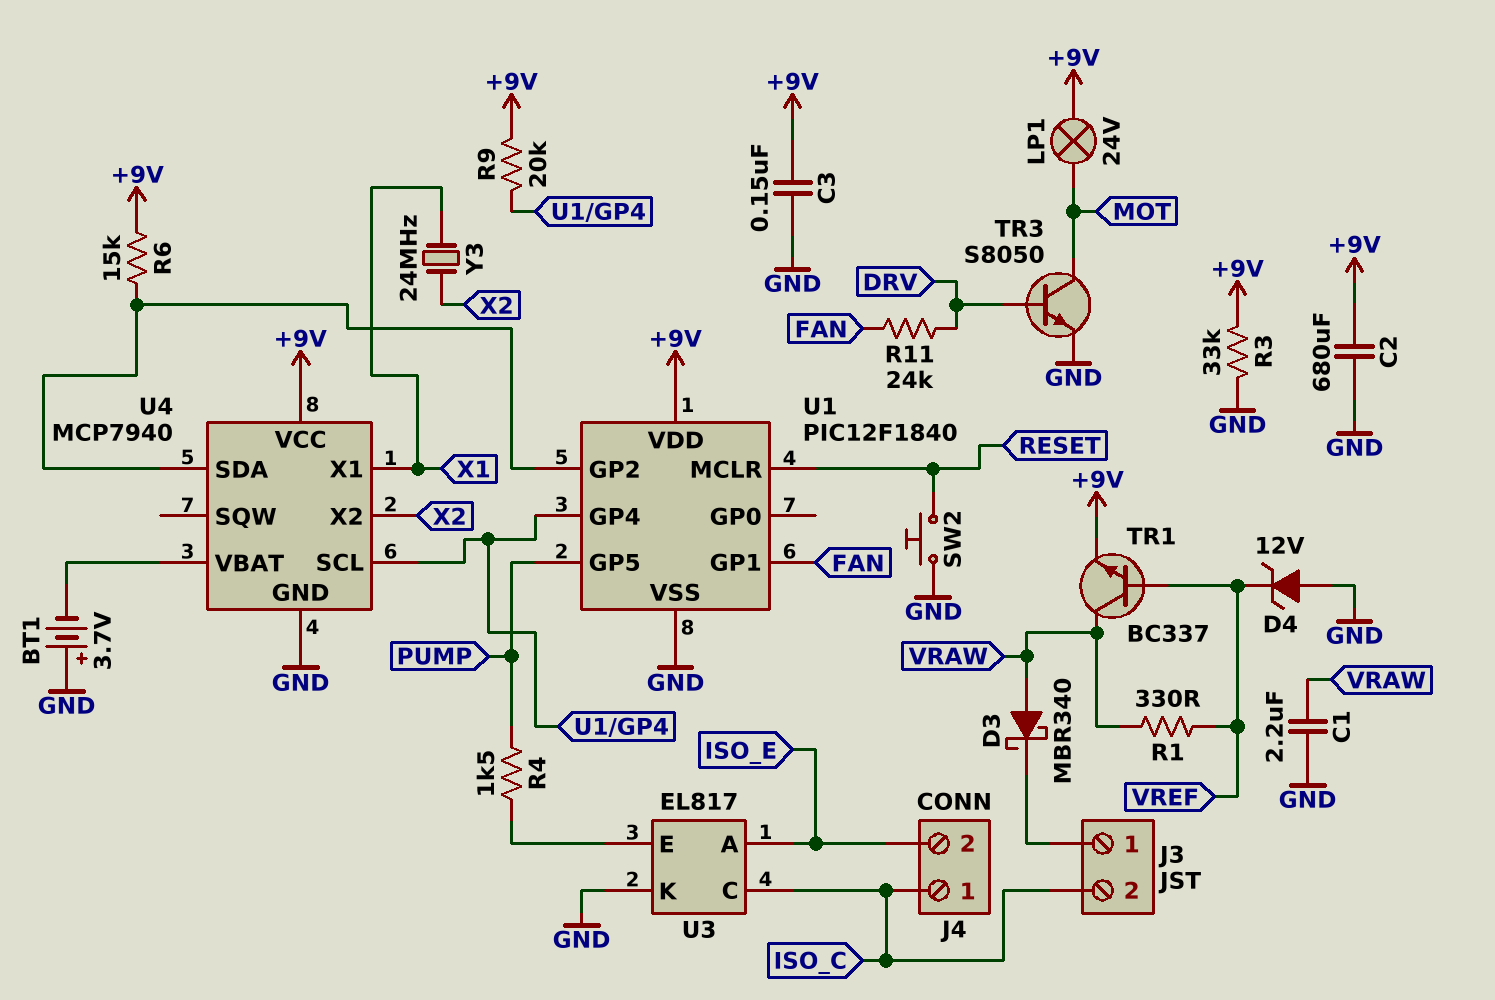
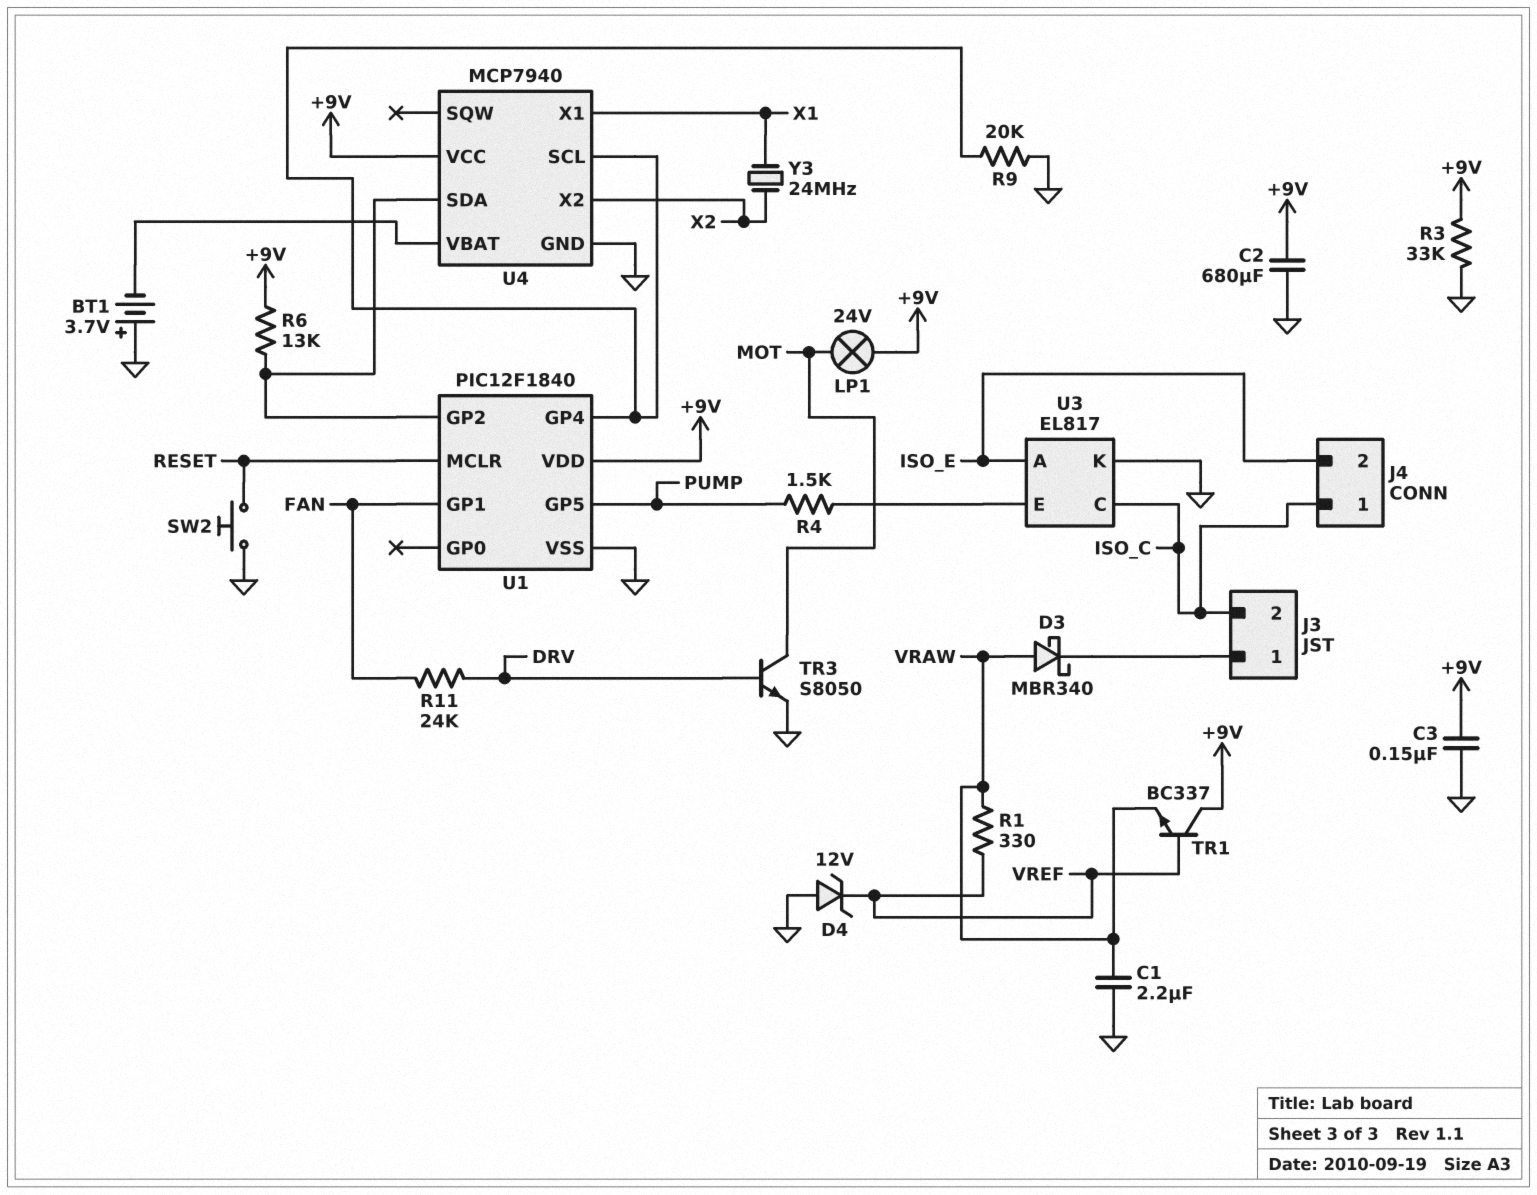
R6: 15k (+9V, U1/GP2) -> 13k (+9V, U1/GP2)
R9: 20k (+9V, U1/GP4) -> 20k (GND, U1/GP4)
TR1: NPN BC337 (B VREF, C VRAW, E +9V) -> NPN BC337 (B VREF, C +9V, E VRAW)

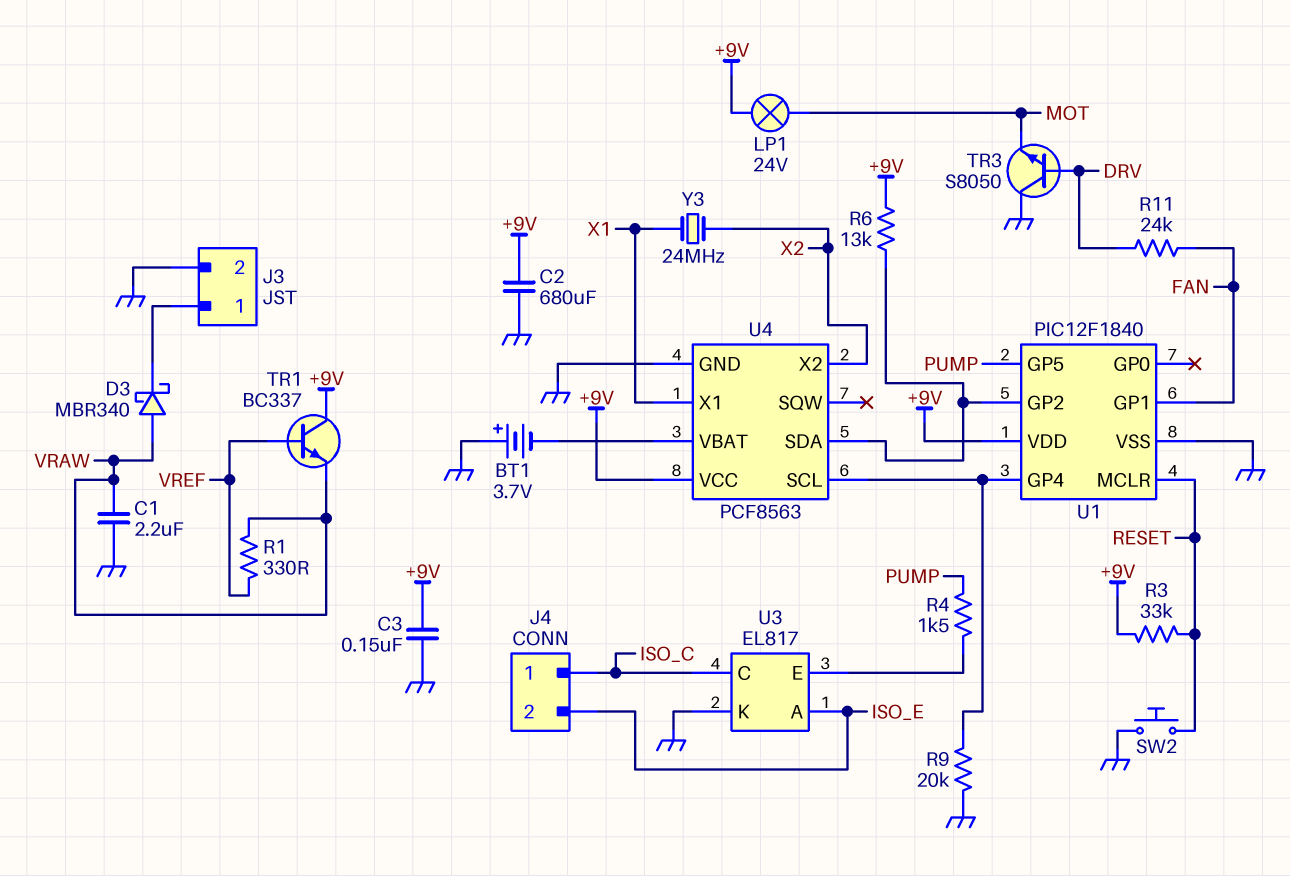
D4: zener 12V (A GND, K VREF) -> none
J3 pin 2: ISO_C -> GND
R3: 33k (+9V, GND) -> 33k (+9V, RESET)
TR3: NPN S8050 (B DRV, C MOT, E GND) -> NPN S8050 (B DRV, C GND, E MOT)
U4: MCP7940 -> PCF8563

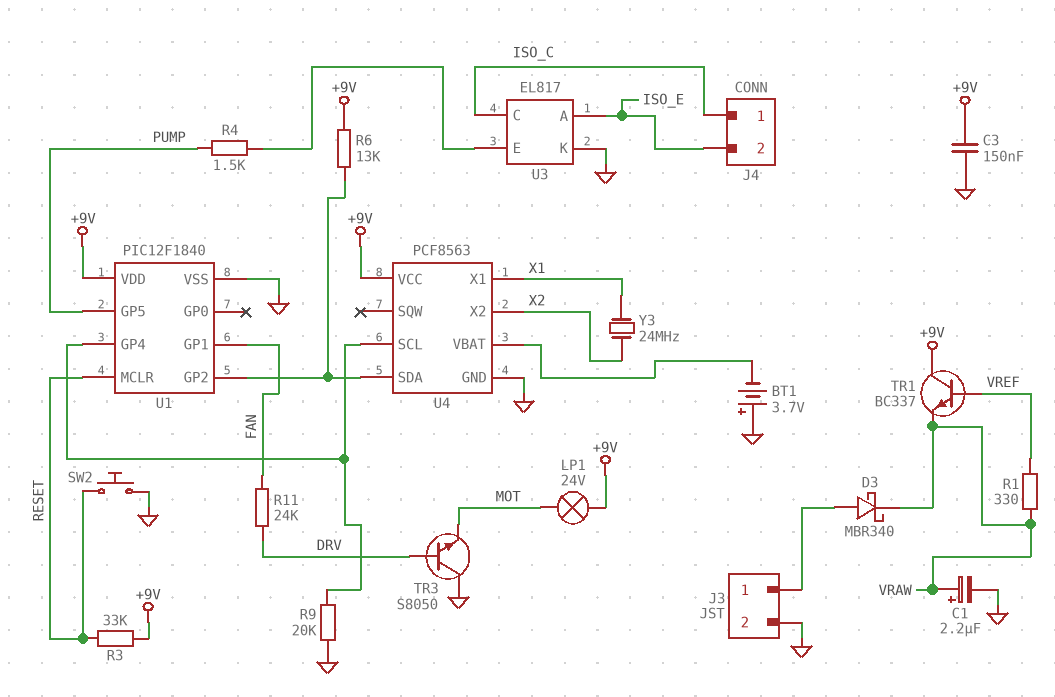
C1: 2.2uF (GND, VRAW) -> 2.2uF (plus VRAW, minus GND)
C2: 680uF (+9V, GND) -> none
D3: schottky MBR340 (A VRAW, K J3/1) -> schottky MBR340 (A J3/1, K VRAW)

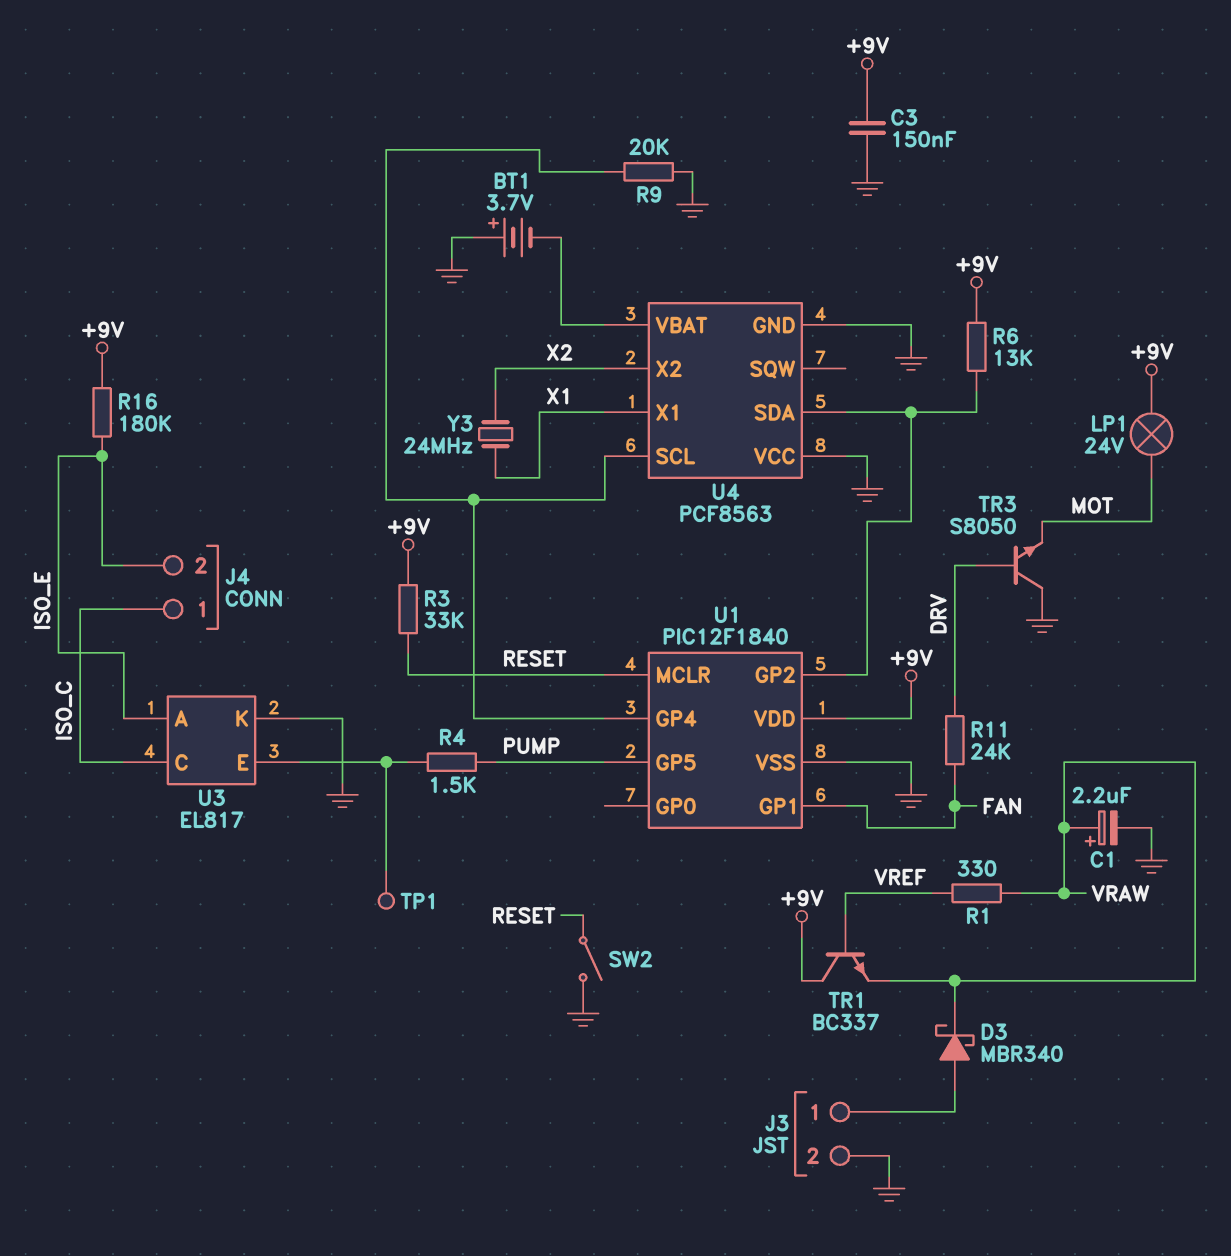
R16: none -> 180k (+9V, ISO_E)
SW2: button (GND, RESET) -> switch (GND, RESET)
TP1: none -> test point (U3/E)
U4 pin VCC: +9V -> GND

